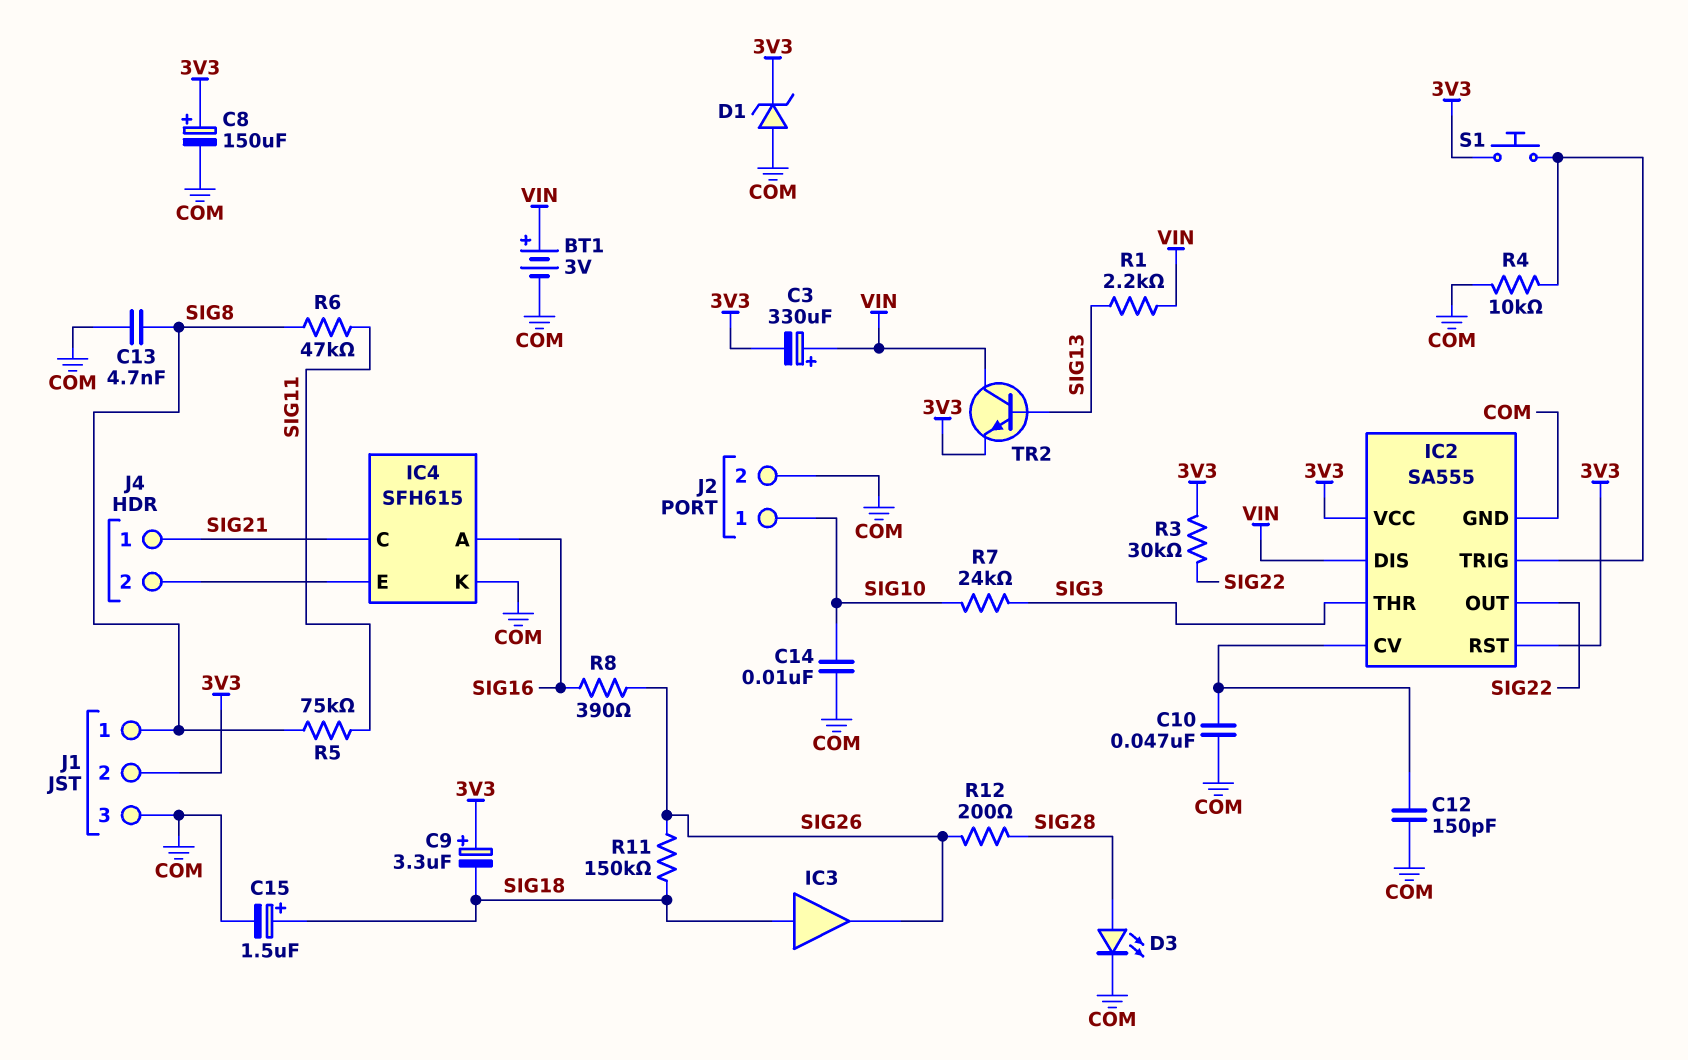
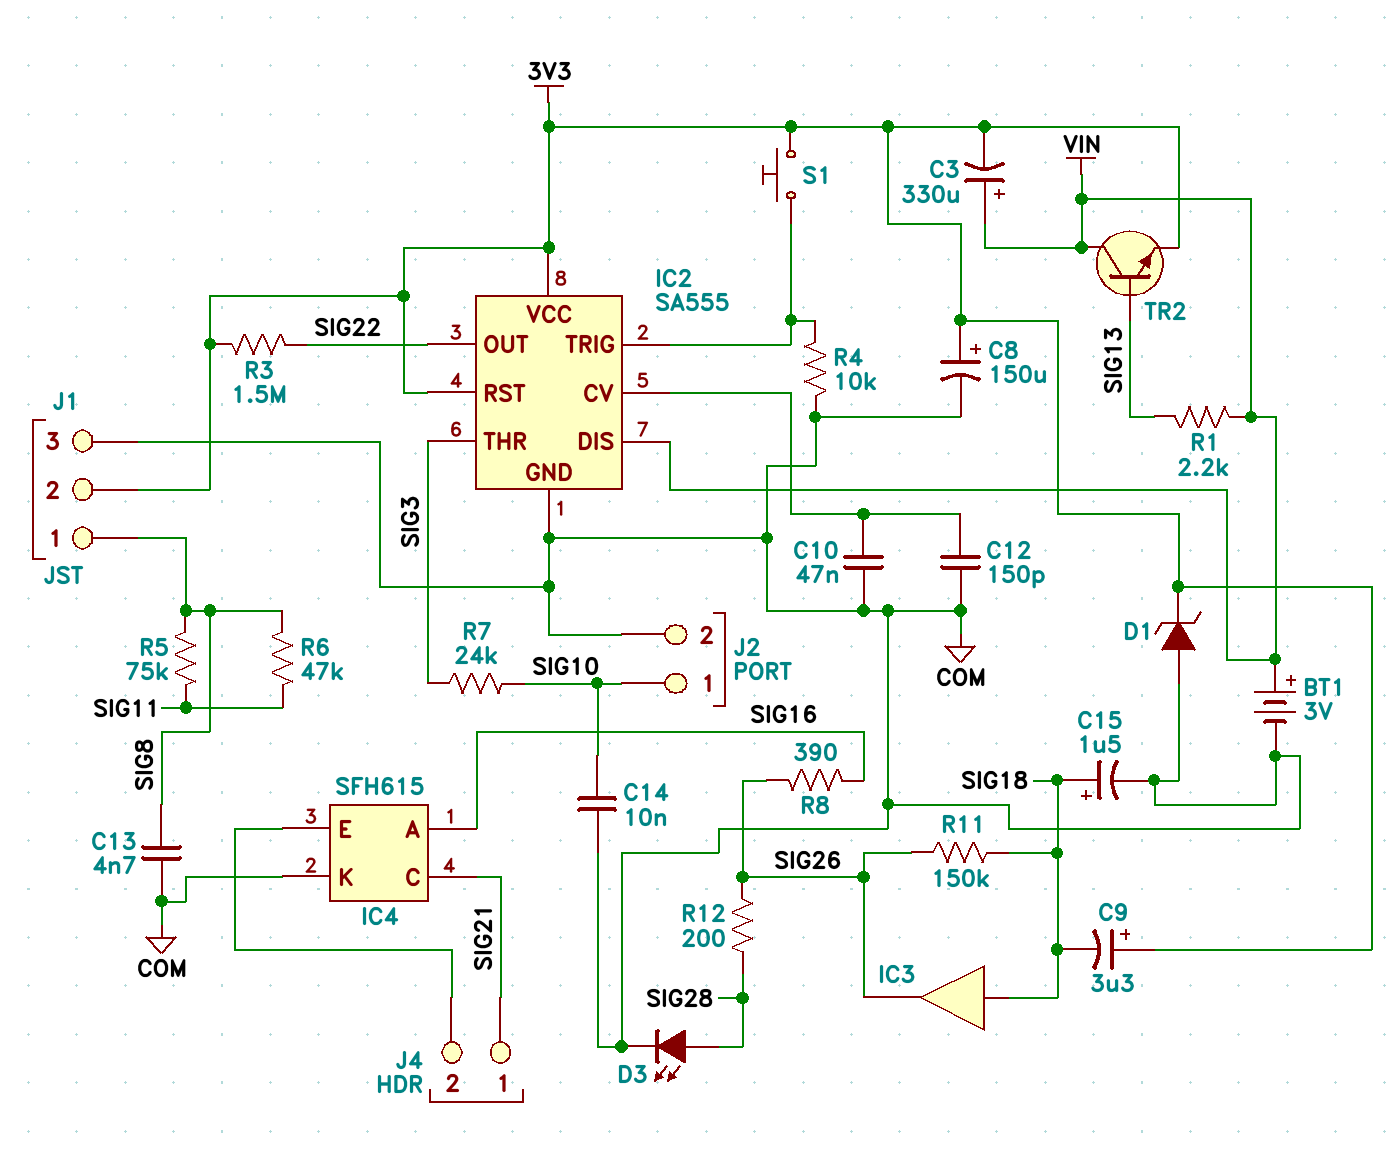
R3: 30k (3V3, SIG22) -> 1.5M (3V3, SIG22)

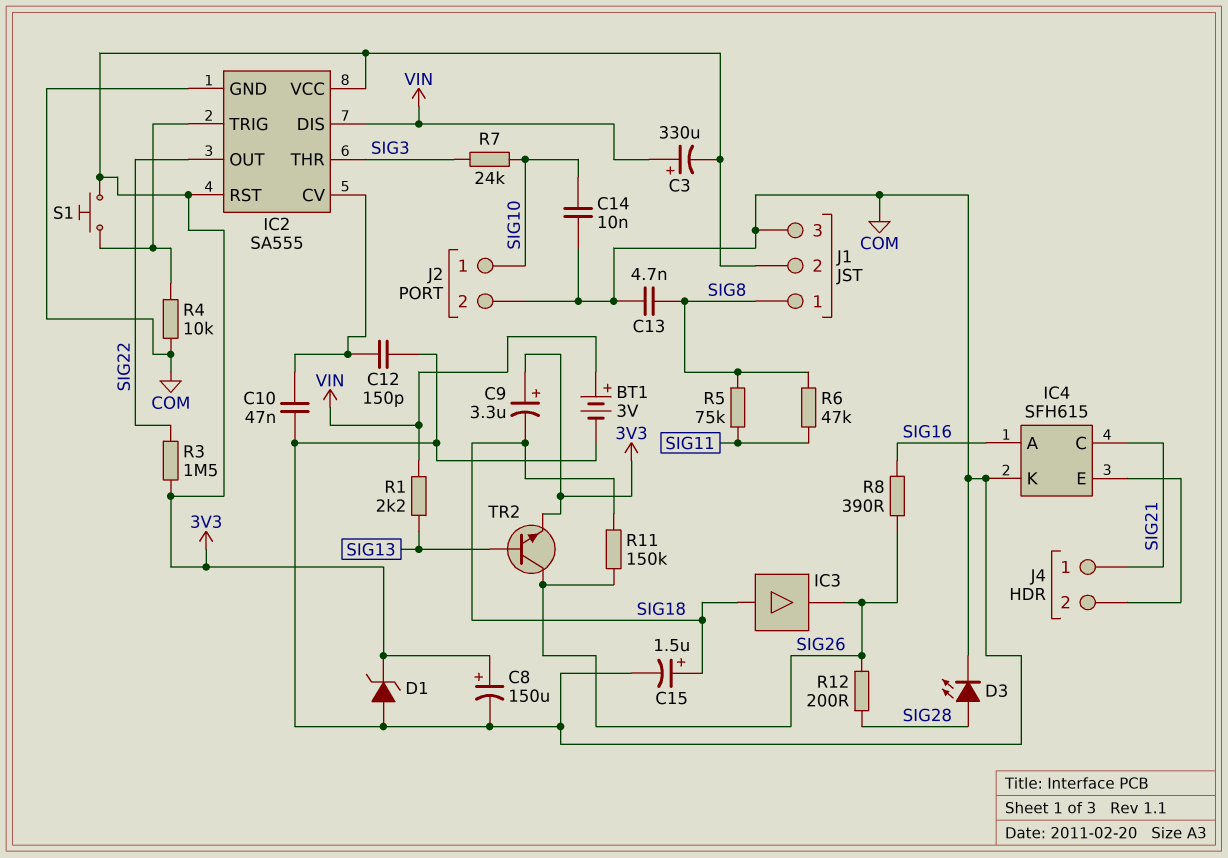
TR2: NPN (B SIG13, C VIN, E 3V3) -> NPN (B SIG13, C SIG26, E 3V3)

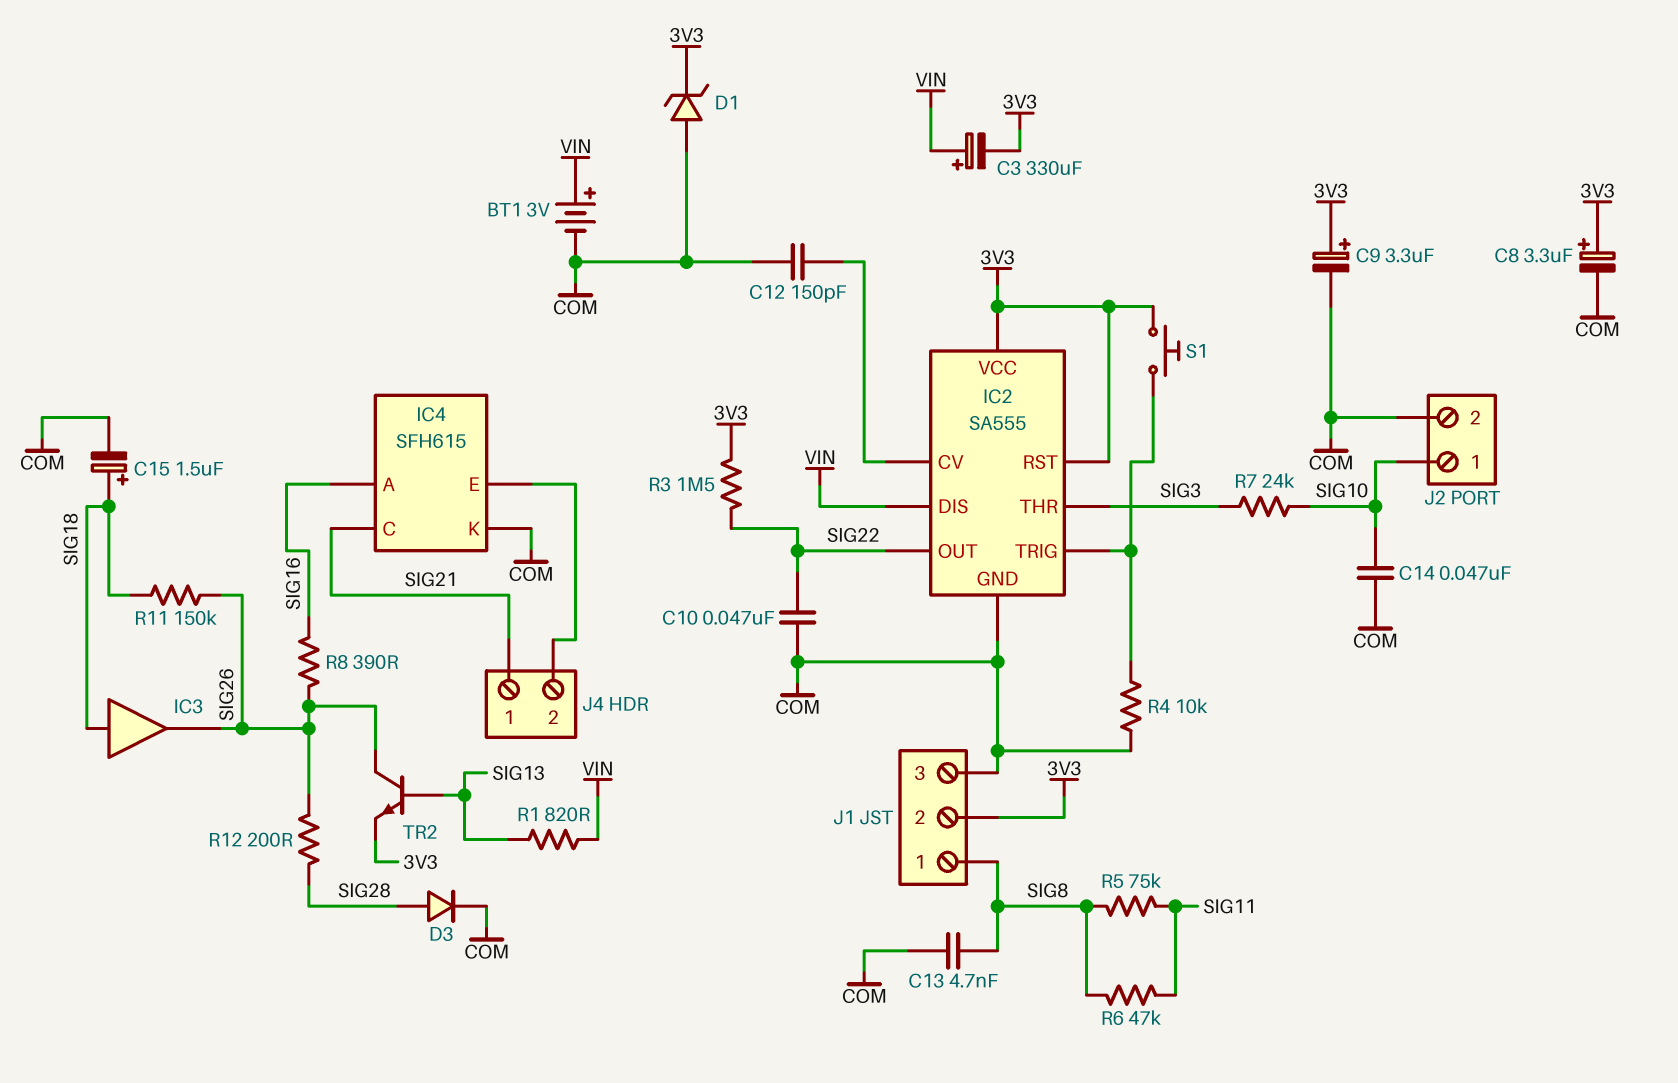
C8: 150uF (plus 3V3, minus COM) -> 3.3uF (plus 3V3, minus COM)
C9: 3.3uF (plus 3V3, minus SIG18) -> 3.3uF (plus 3V3, minus COM)
C10: 47nF (COM, IC2/CV) -> 47nF (COM, SIG22)
C14: 10nF (COM, SIG10) -> 47nF (COM, SIG10)
D3: LED (A SIG28, K COM) -> diode (A SIG28, K COM)
R1: 2.2k (SIG13, VIN) -> 820 (SIG13, VIN)

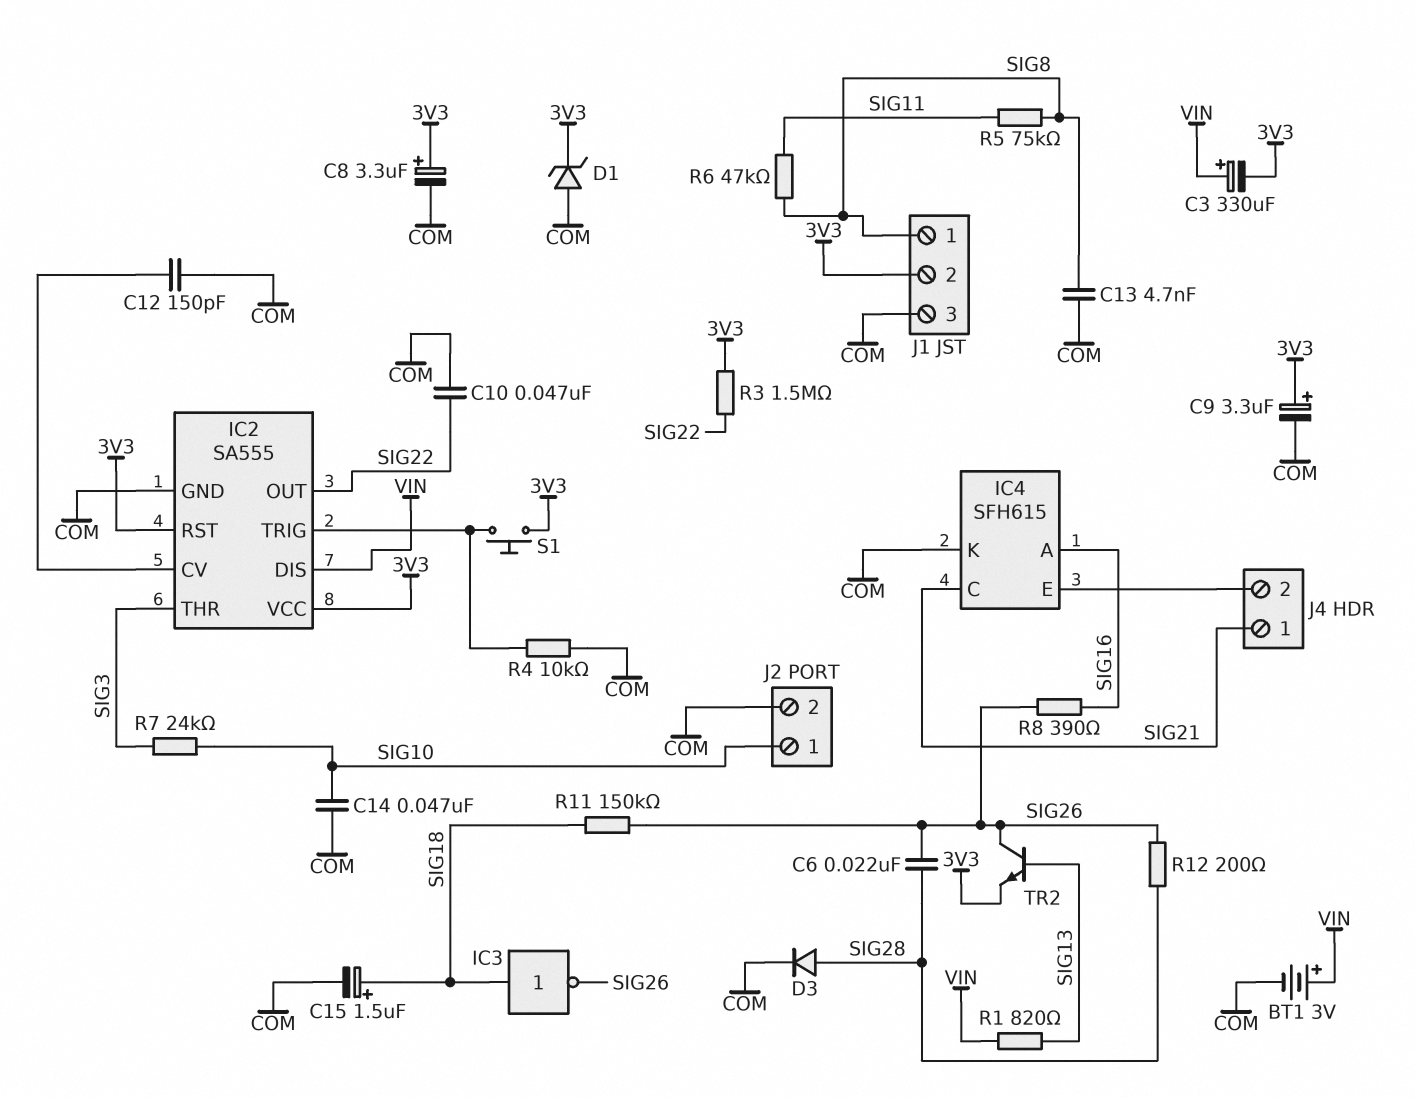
C6: none -> 22nF (SIG26, SIG28)
IC3: buffer (in SIG18, out SIG26) -> NOT (in SIG18, out SIG26)

